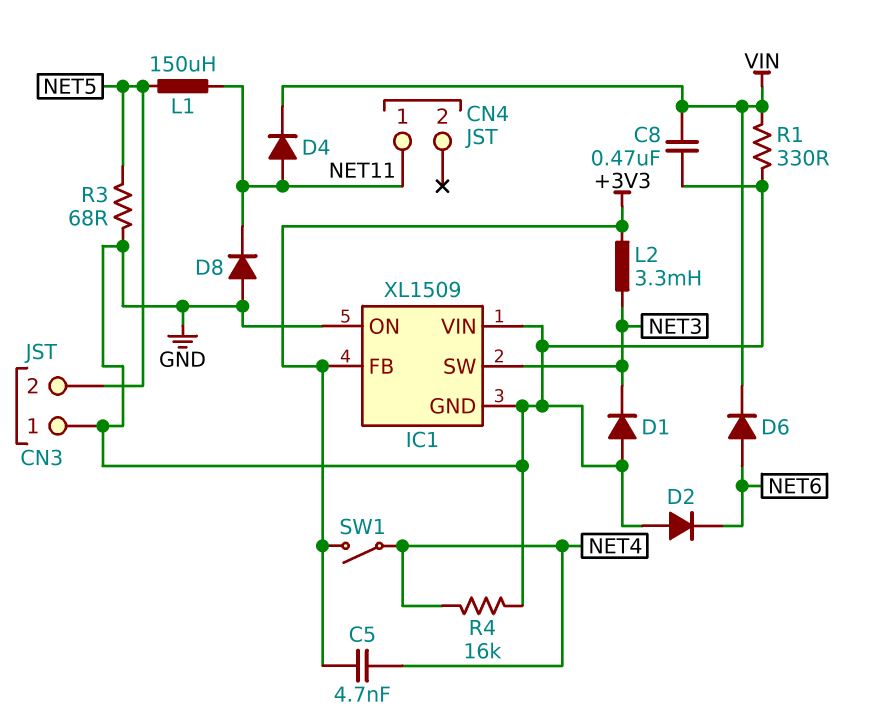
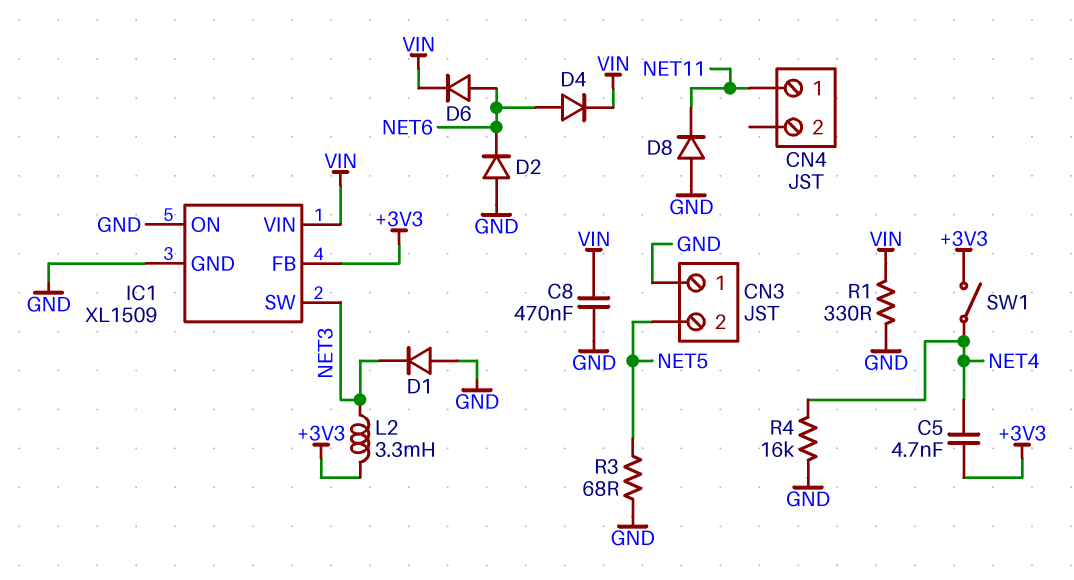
D4: diode (A NET11, K VIN) -> diode (A NET6, K VIN)
IC1 pin VIN: GND -> VIN
L1: 150uH (NET5, NET11) -> none

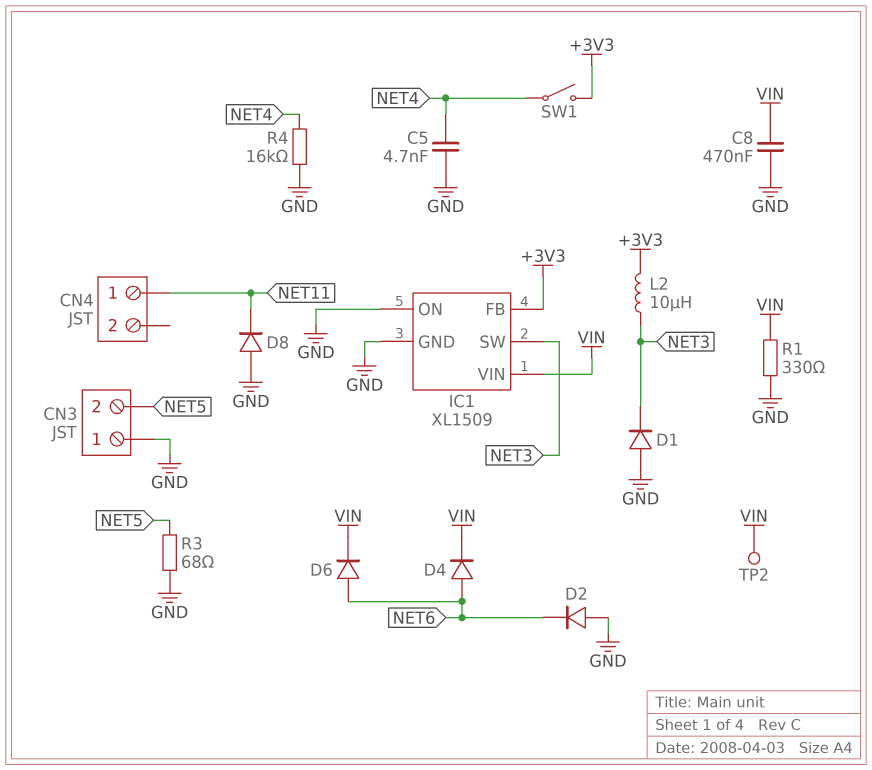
C5: 4.7nF (+3V3, NET4) -> 4.7nF (GND, NET4)
L2: 3.3mH (+3V3, NET3) -> 10uH (+3V3, NET3)
TP2: none -> test point (VIN)

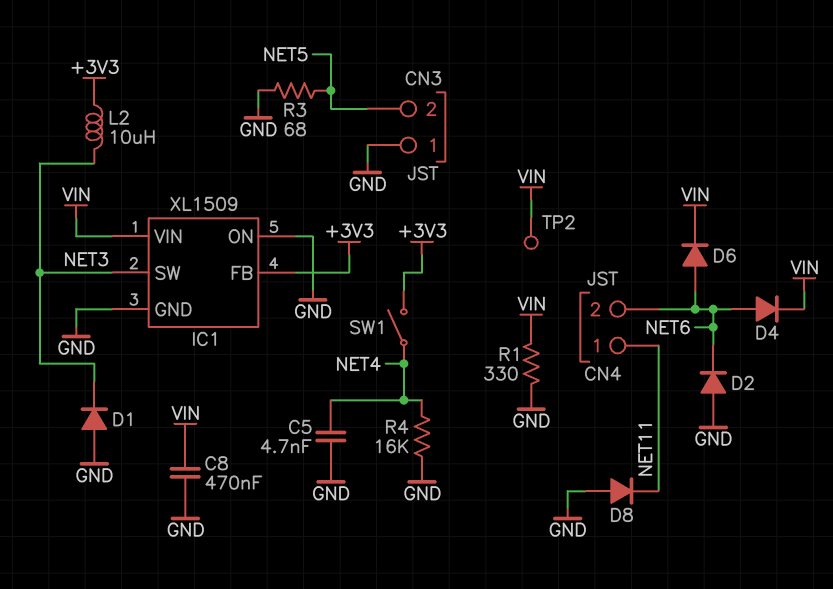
CN4 pin 2: none -> NET6

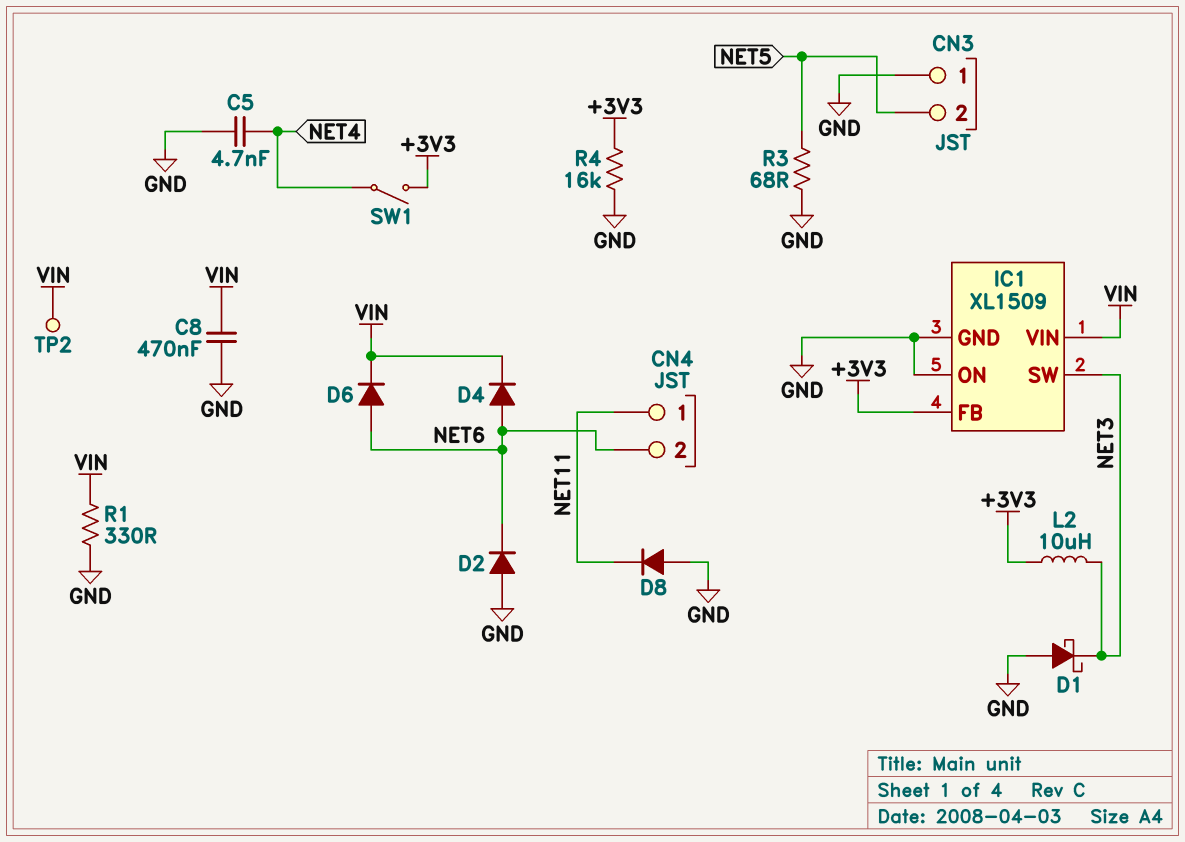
D1: diode (A GND, K NET3) -> schottky (A GND, K NET3)
R4: 16k (GND, NET4) -> 16k (+3V3, GND)

